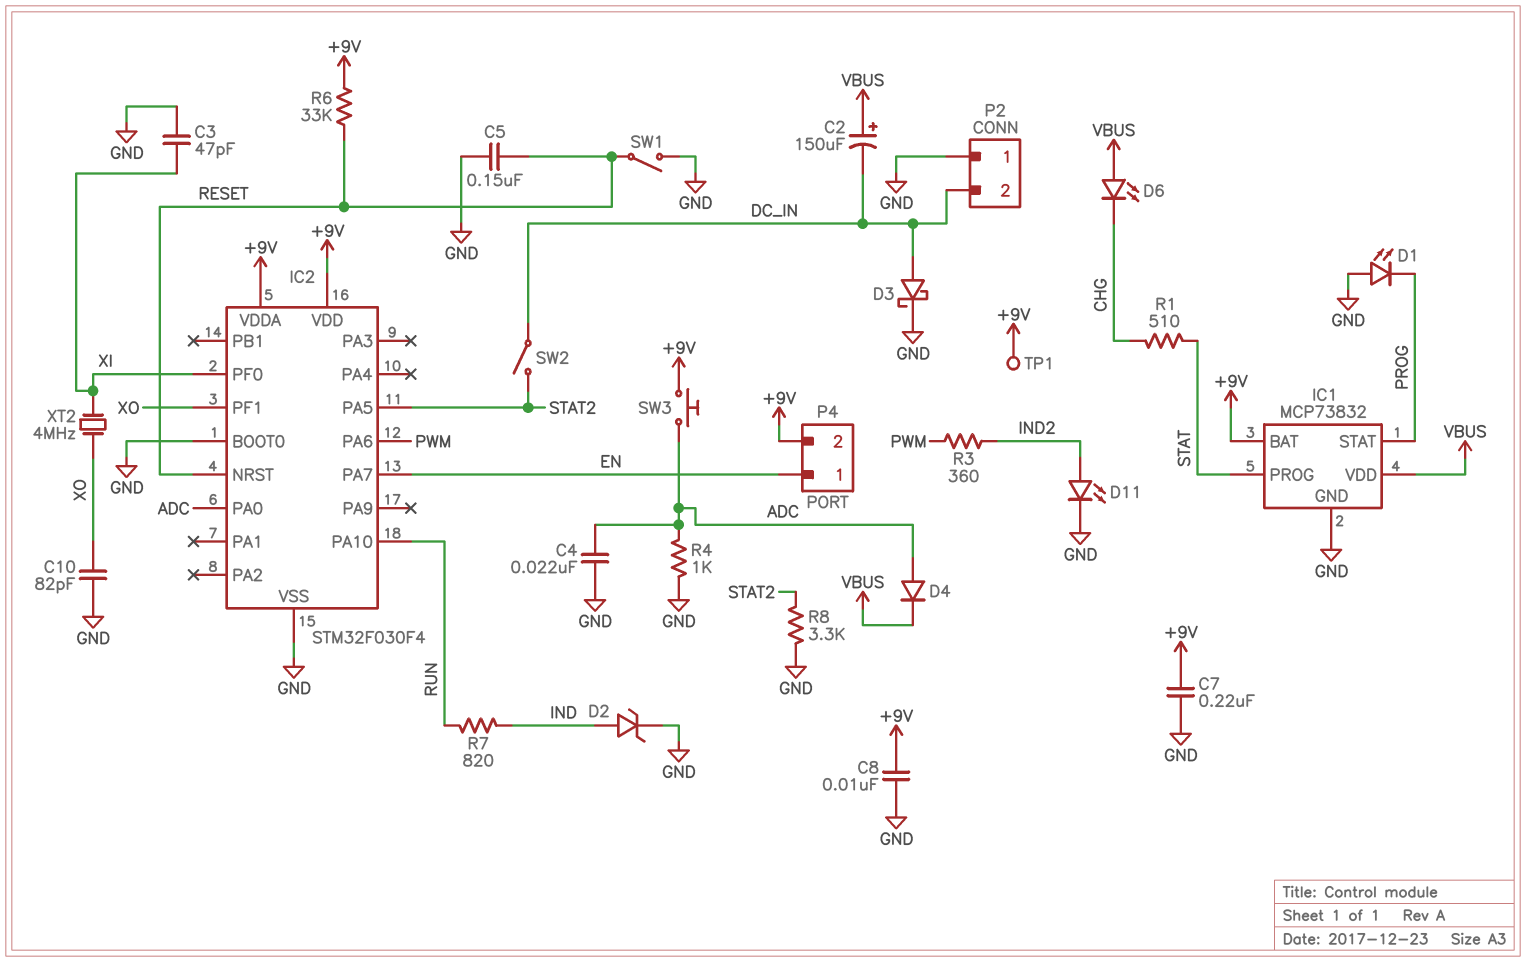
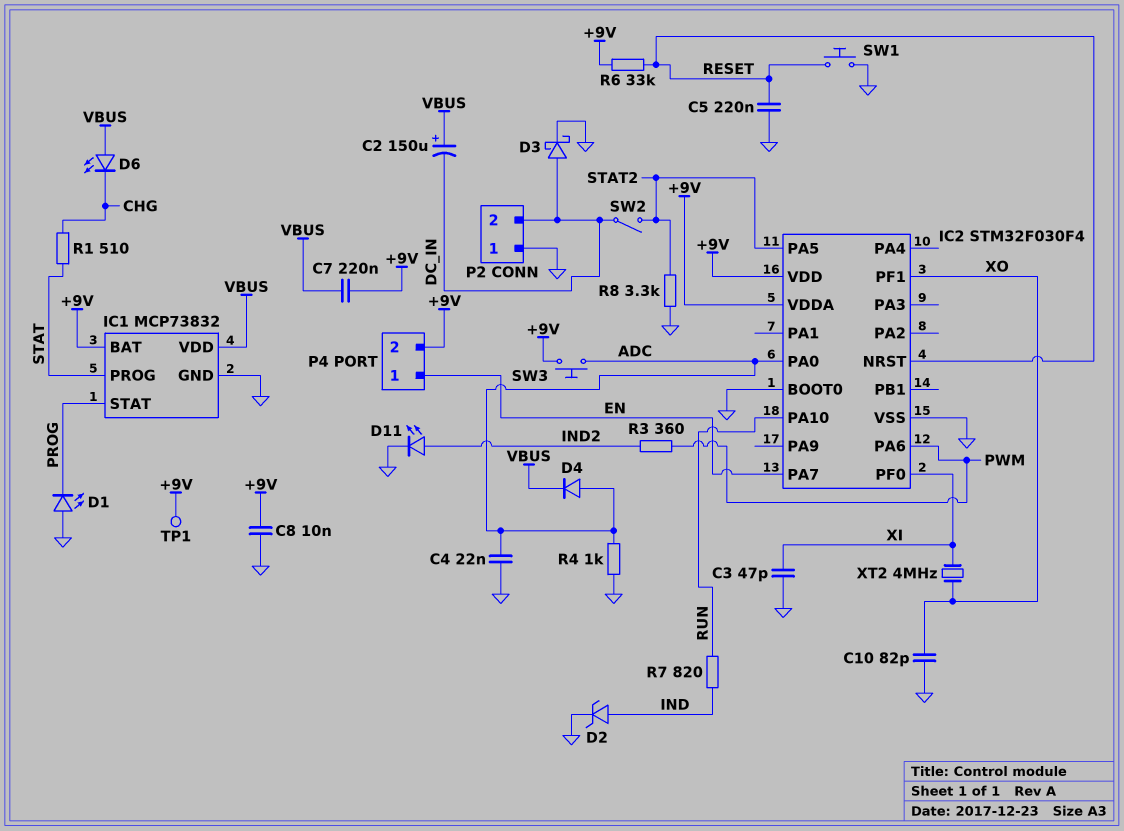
C5: 150nF (GND, RESET) -> 220nF (GND, RESET)
C7: 220nF (+9V, GND) -> 220nF (+9V, VBUS)
SW1: switch (GND, RESET) -> button (GND, RESET)

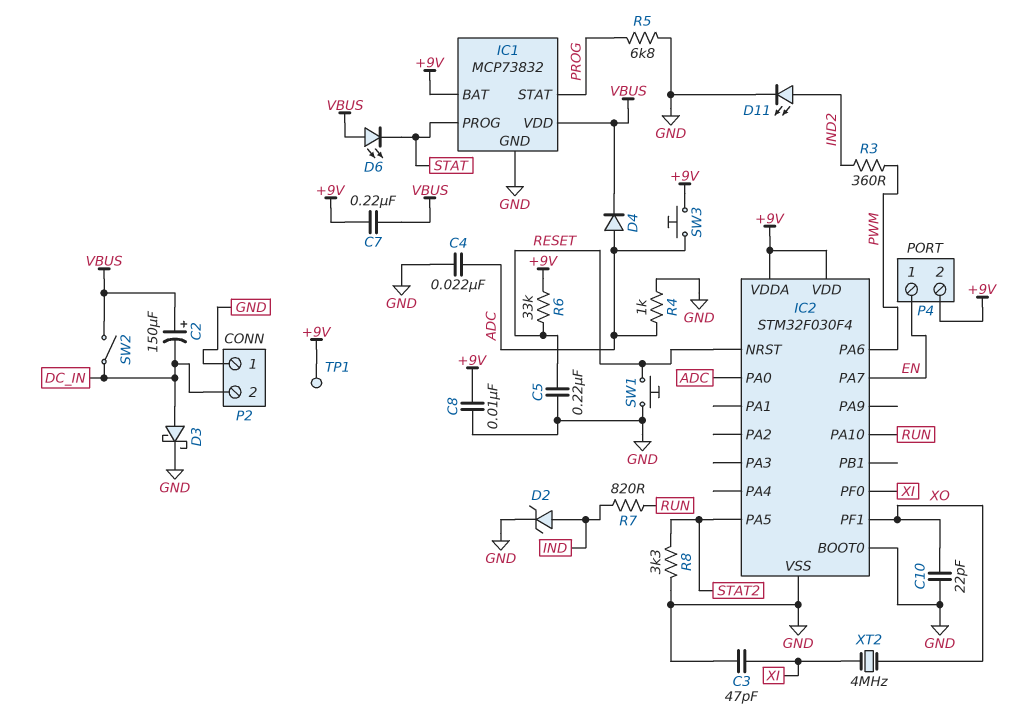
C10: 82pF (GND, XO) -> 22pF (GND, XO)
D1: LED (A GND, K PROG) -> none
D6: LED (A VBUS, K CHG) -> LED (A VBUS, K STAT)
R1: 510 (CHG, STAT) -> none
R5: none -> 6.8k (GND, PROG)
SW2: switch (DC_IN, STAT2) -> switch (DC_IN, VBUS)

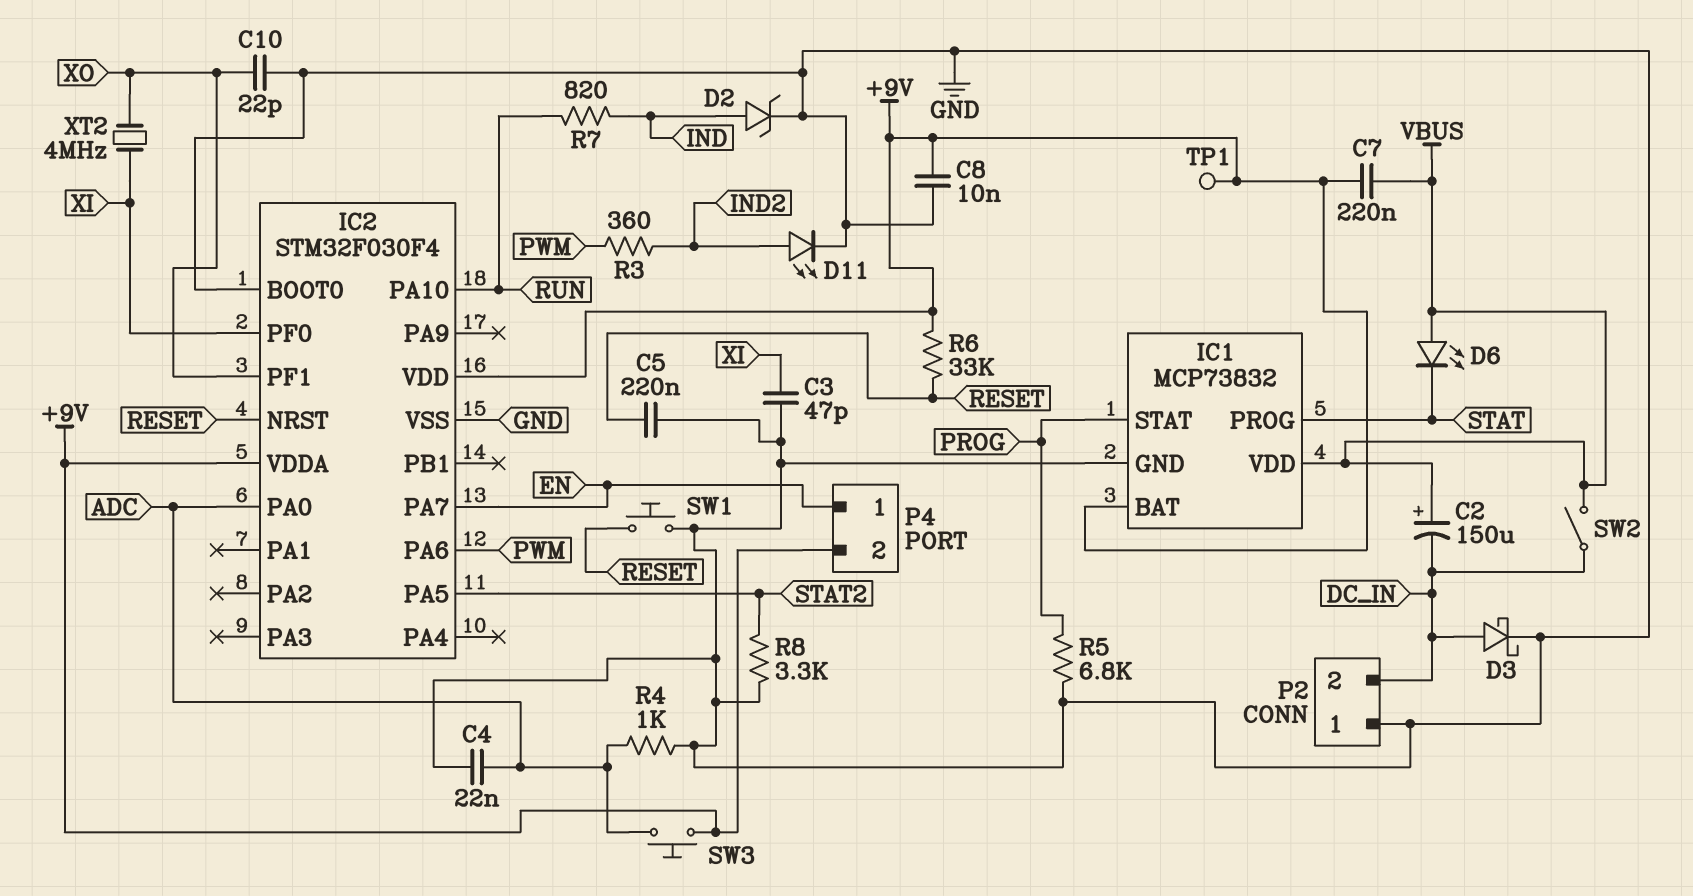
D4: diode (A ADC, K VBUS) -> none

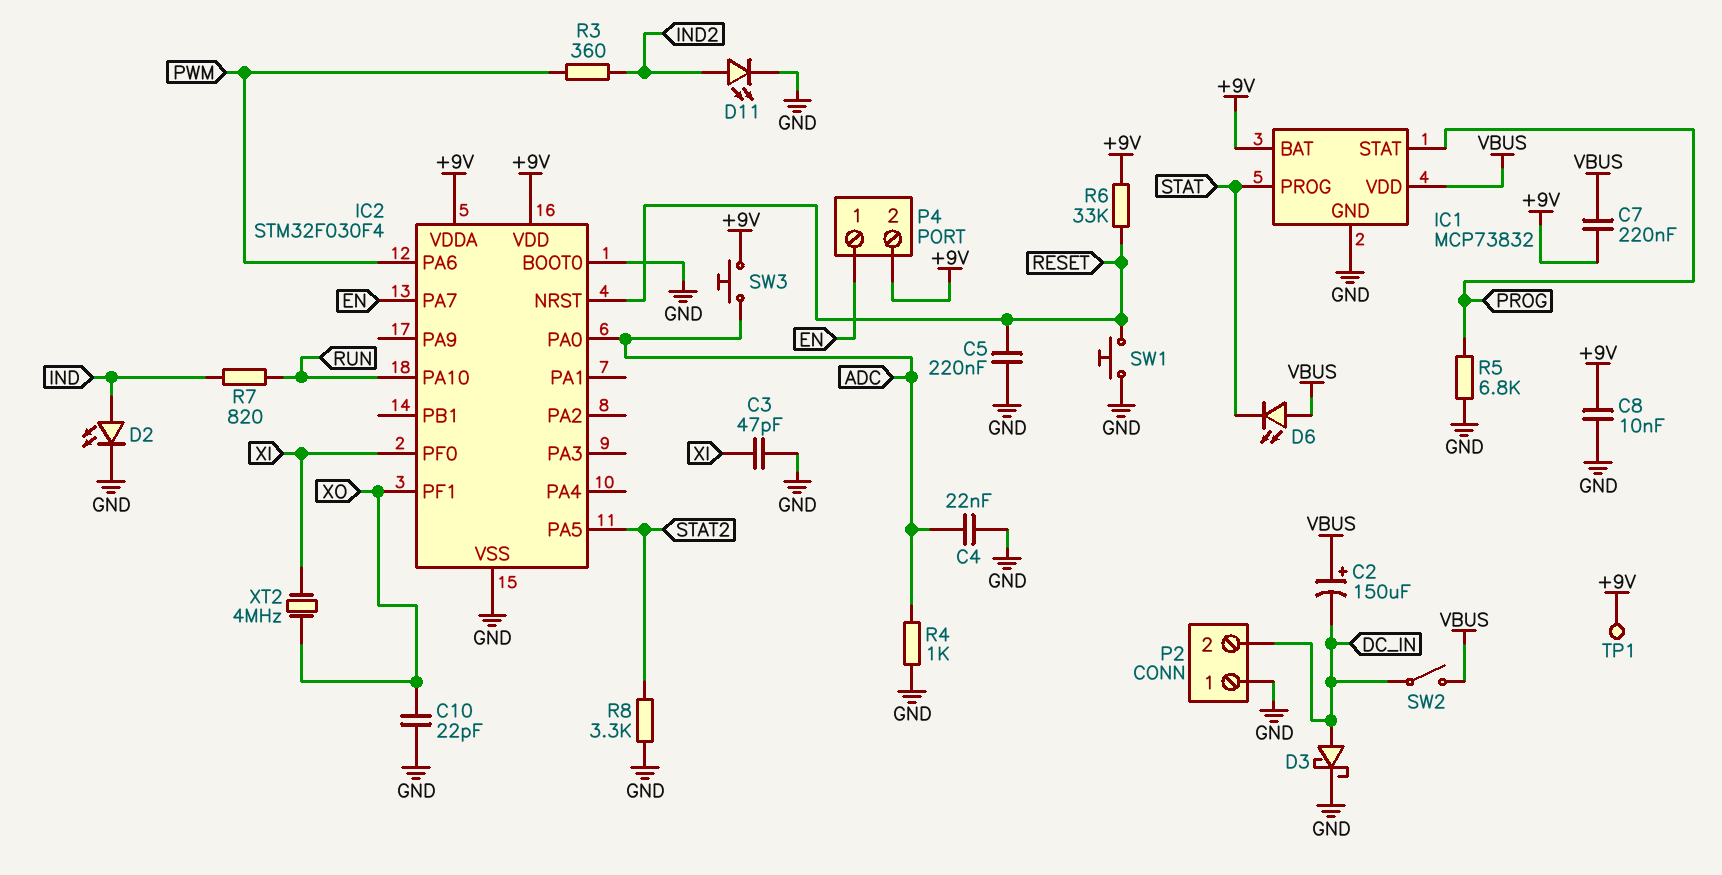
D2: zener (A IND, K GND) -> LED (A IND, K GND)

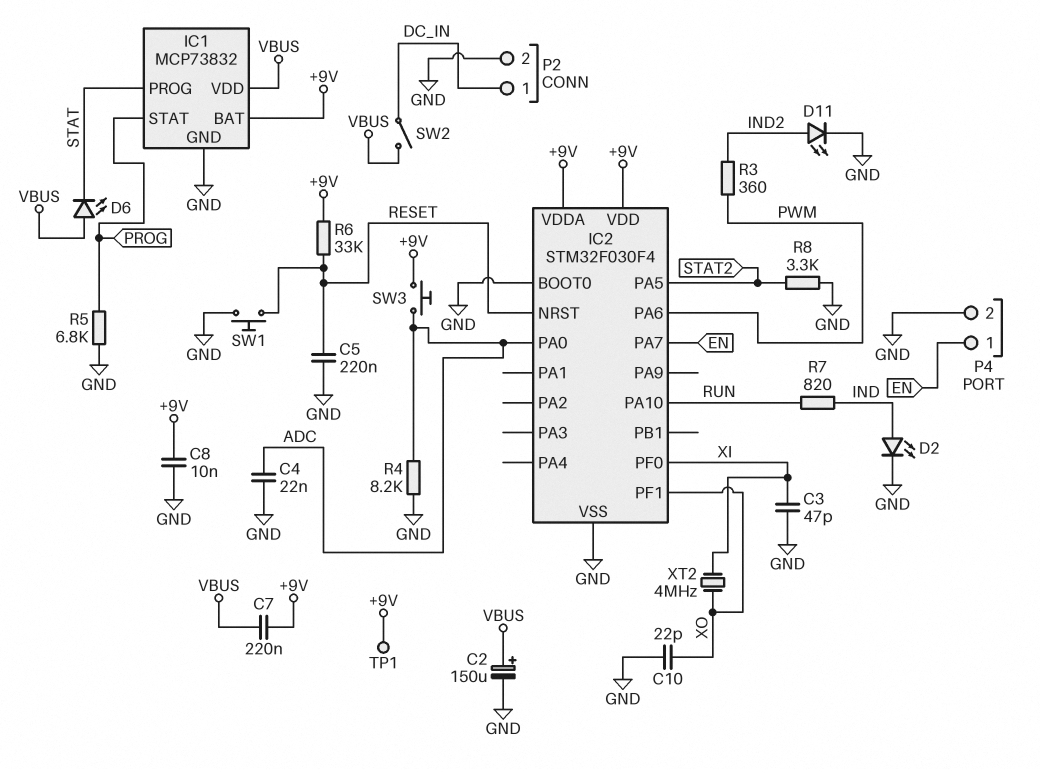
C2: 150uF (plus VBUS, minus DC_IN) -> 150uF (plus VBUS, minus GND)
D3: schottky (A DC_IN, K GND) -> none
P2 pin 1: GND -> DC_IN
P2 pin 2: DC_IN -> GND
P4 pin 2: +9V -> GND
R4: 1k (ADC, GND) -> 8.2k (ADC, GND)

